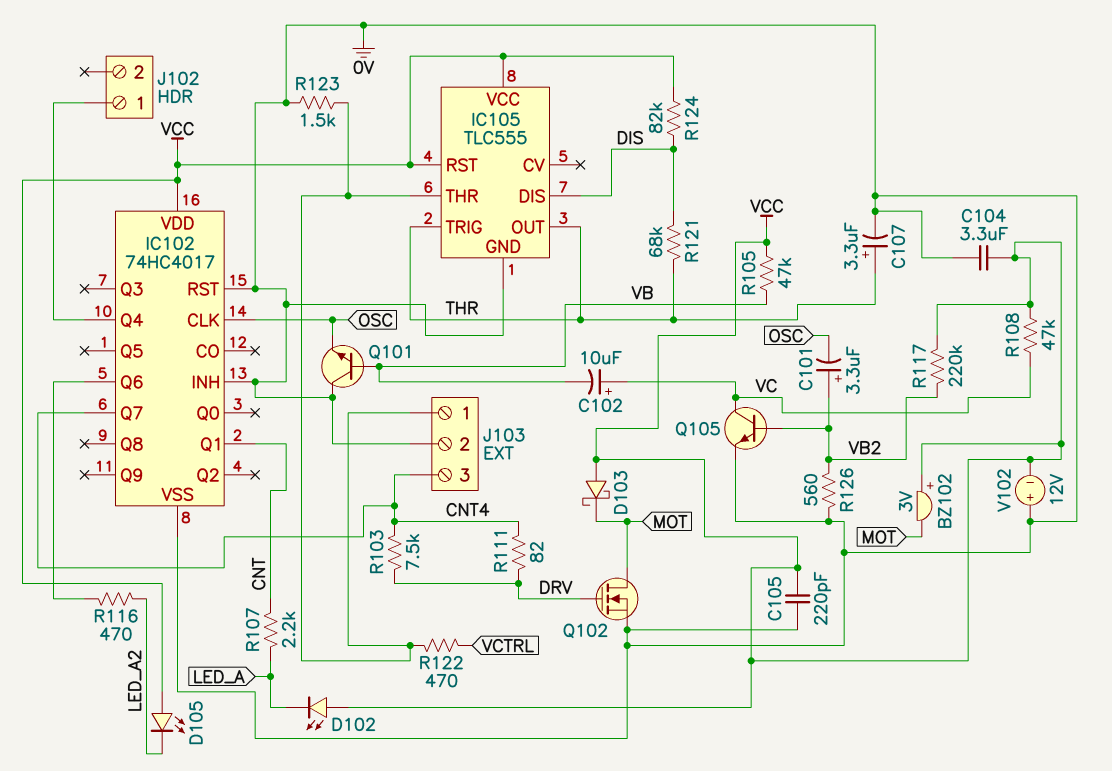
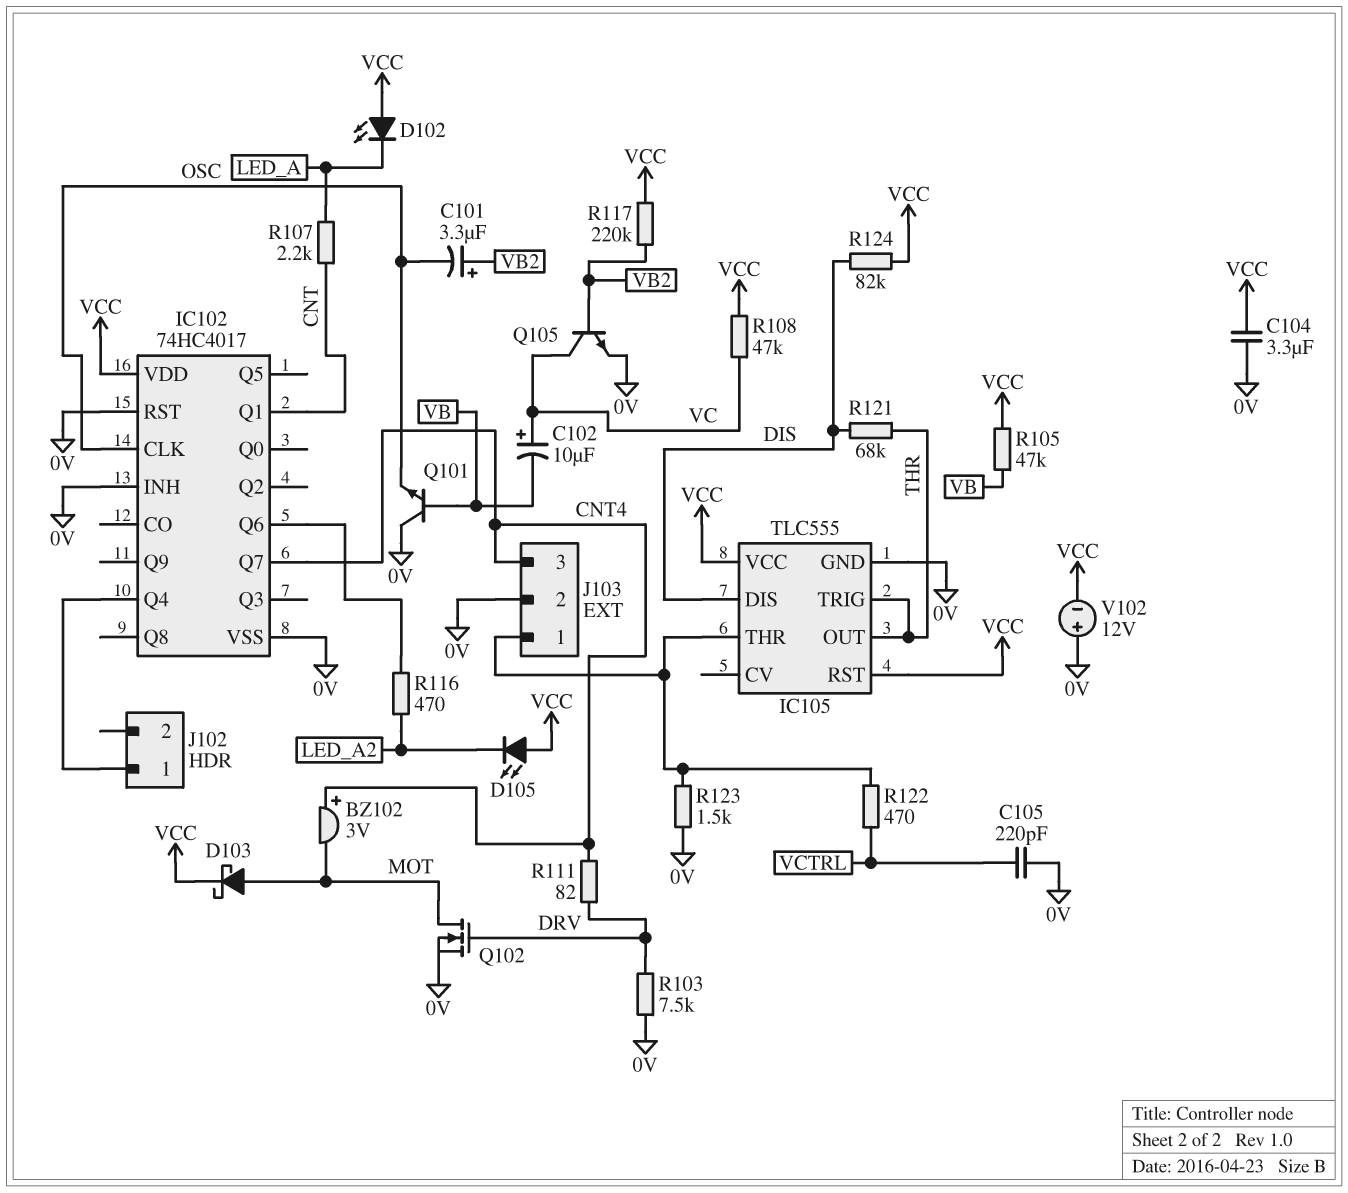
BZ102: buzzer 3V (plus VCC, minus MOT) -> buzzer 3V (plus CNT4, minus MOT)
C105: 220pF (0V, VCC) -> 220pF (0V, VCTRL)
C107: 3.3uF (plus THR, minus 0V) -> none
D103: schottky (A VCC, K MOT) -> schottky (A MOT, K VCC)
R103: 7.5k (CNT4, DRV) -> 7.5k (0V, DRV)
R126: 560 (0V, VB2) -> none

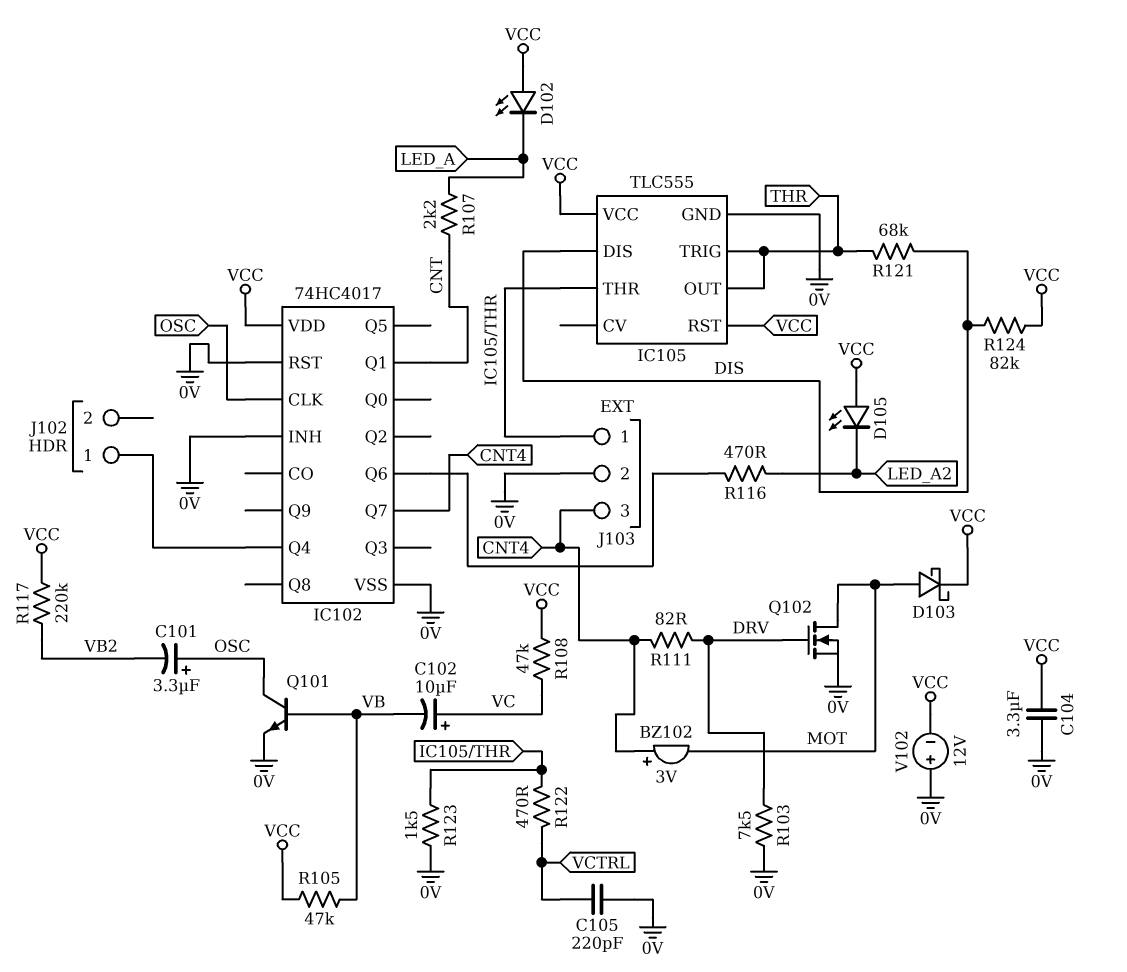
C101: 3.3uF (plus VB2, minus OSC) -> 3.3uF (plus OSC, minus VB2)
Q101: NPN (B VB, C 0V, E OSC) -> NPN (B VB, C OSC, E 0V)
Q105: NPN (B VB2, C VC, E 0V) -> none

